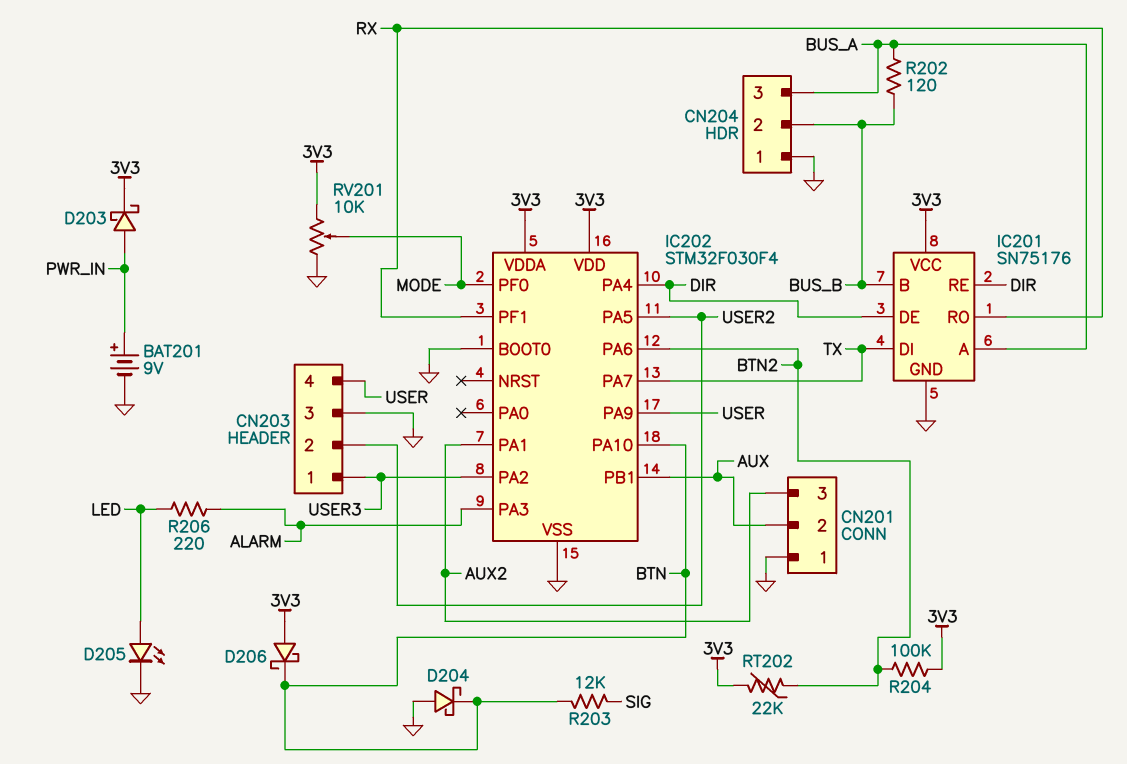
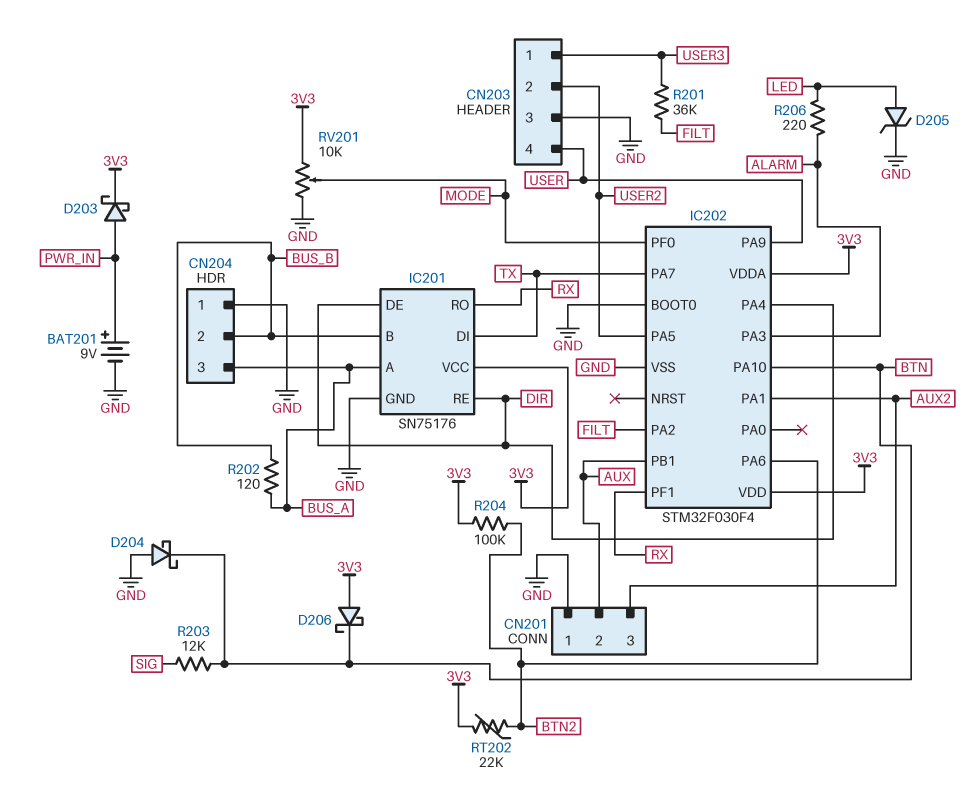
D205: LED (A LED, K GND) -> zener (A LED, K GND)
IC202 pin PA2: USER3 -> FILT
R201: none -> 36k (FILT, USER3)

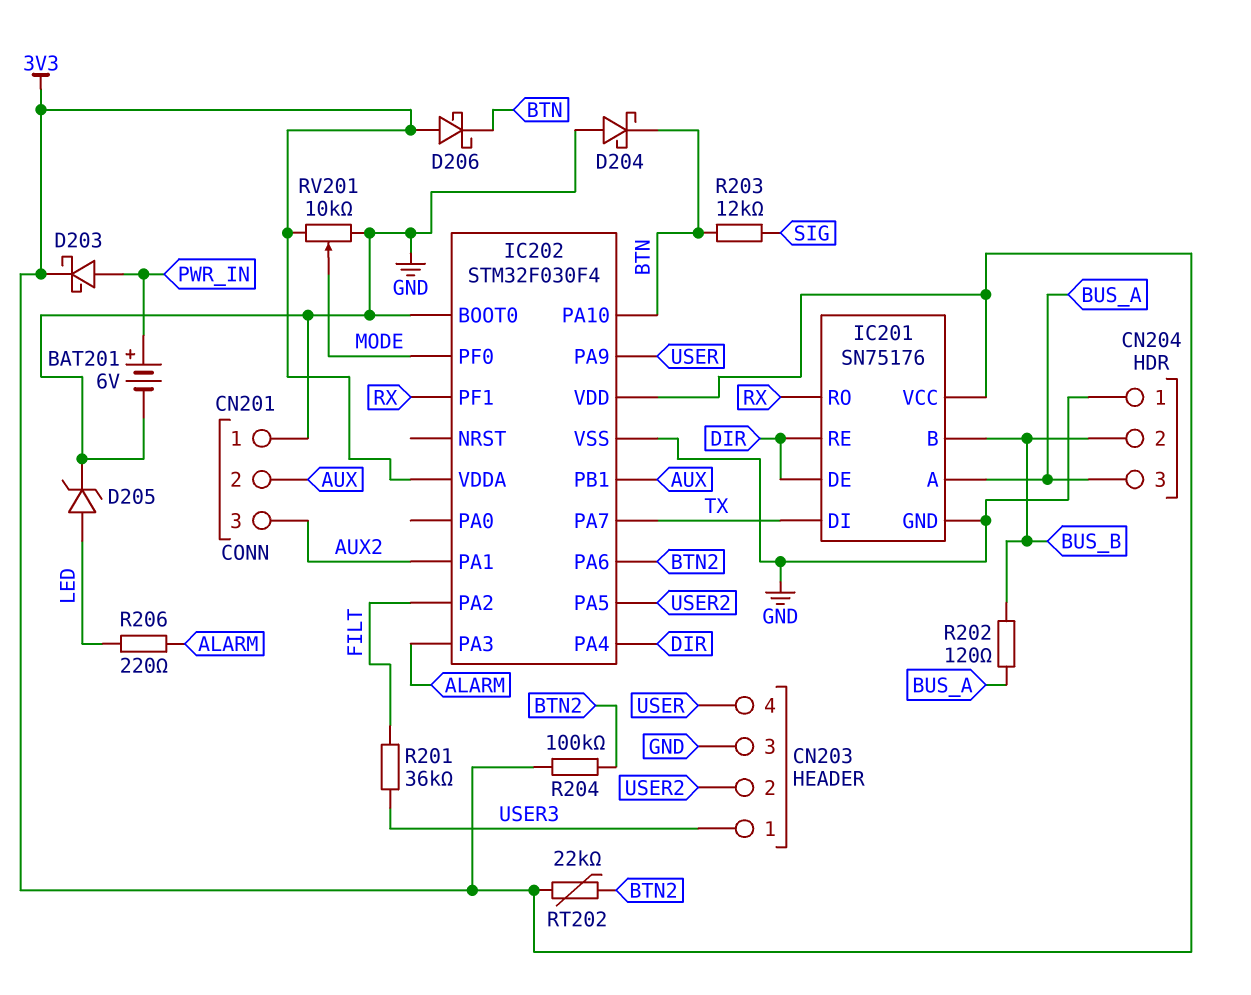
BAT201: 9V (plus PWR_IN, minus GND) -> 6V (plus PWR_IN, minus GND)

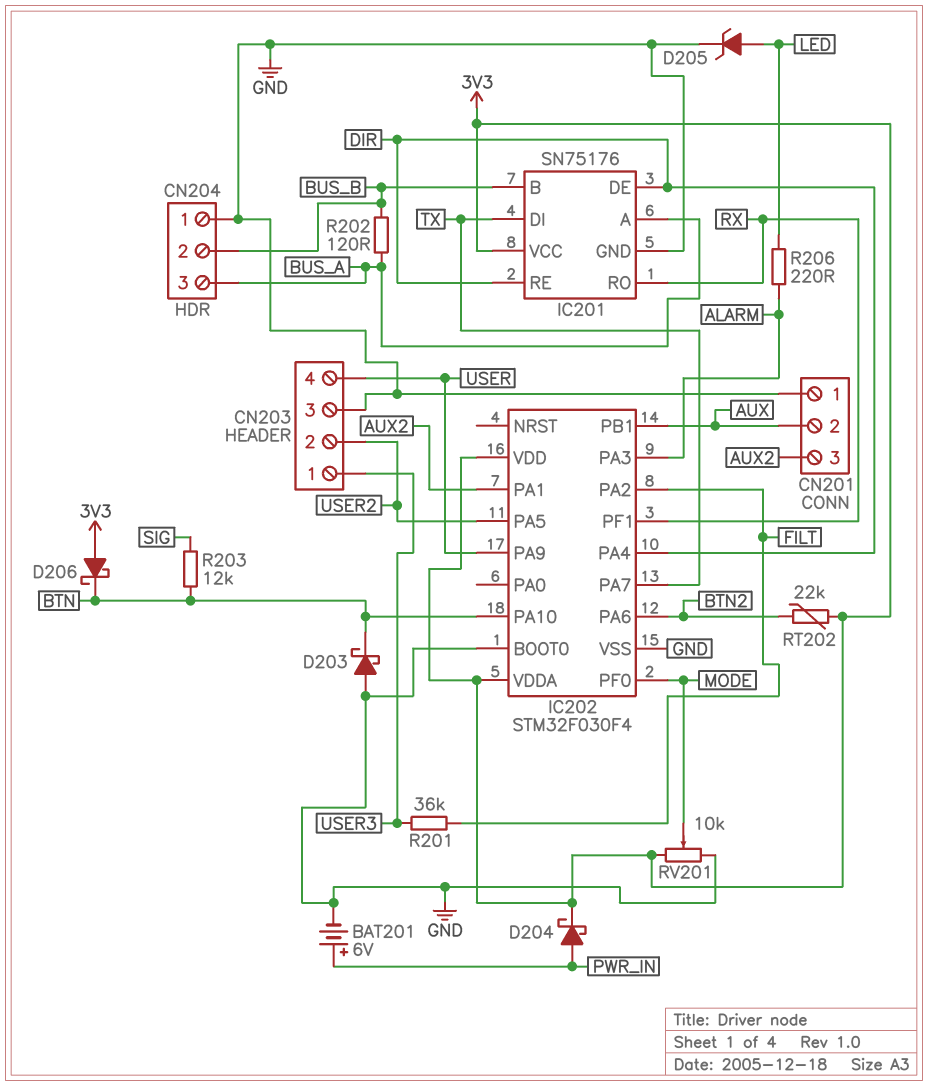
D203: schottky (A PWR_IN, K 3V3) -> schottky (A GND, K BTN)
D204: schottky (A GND, K BTN) -> schottky (A PWR_IN, K 3V3)
R204: 100k (3V3, BTN2) -> none

